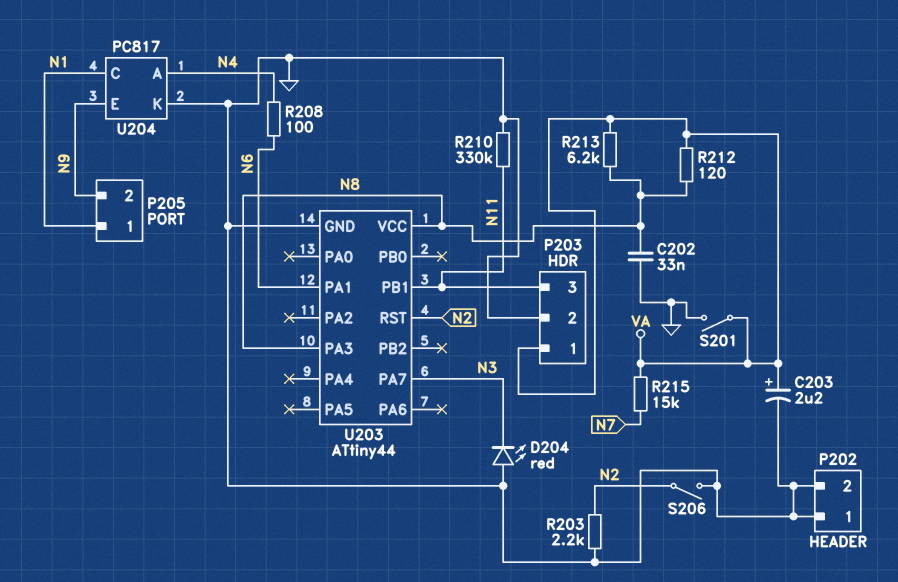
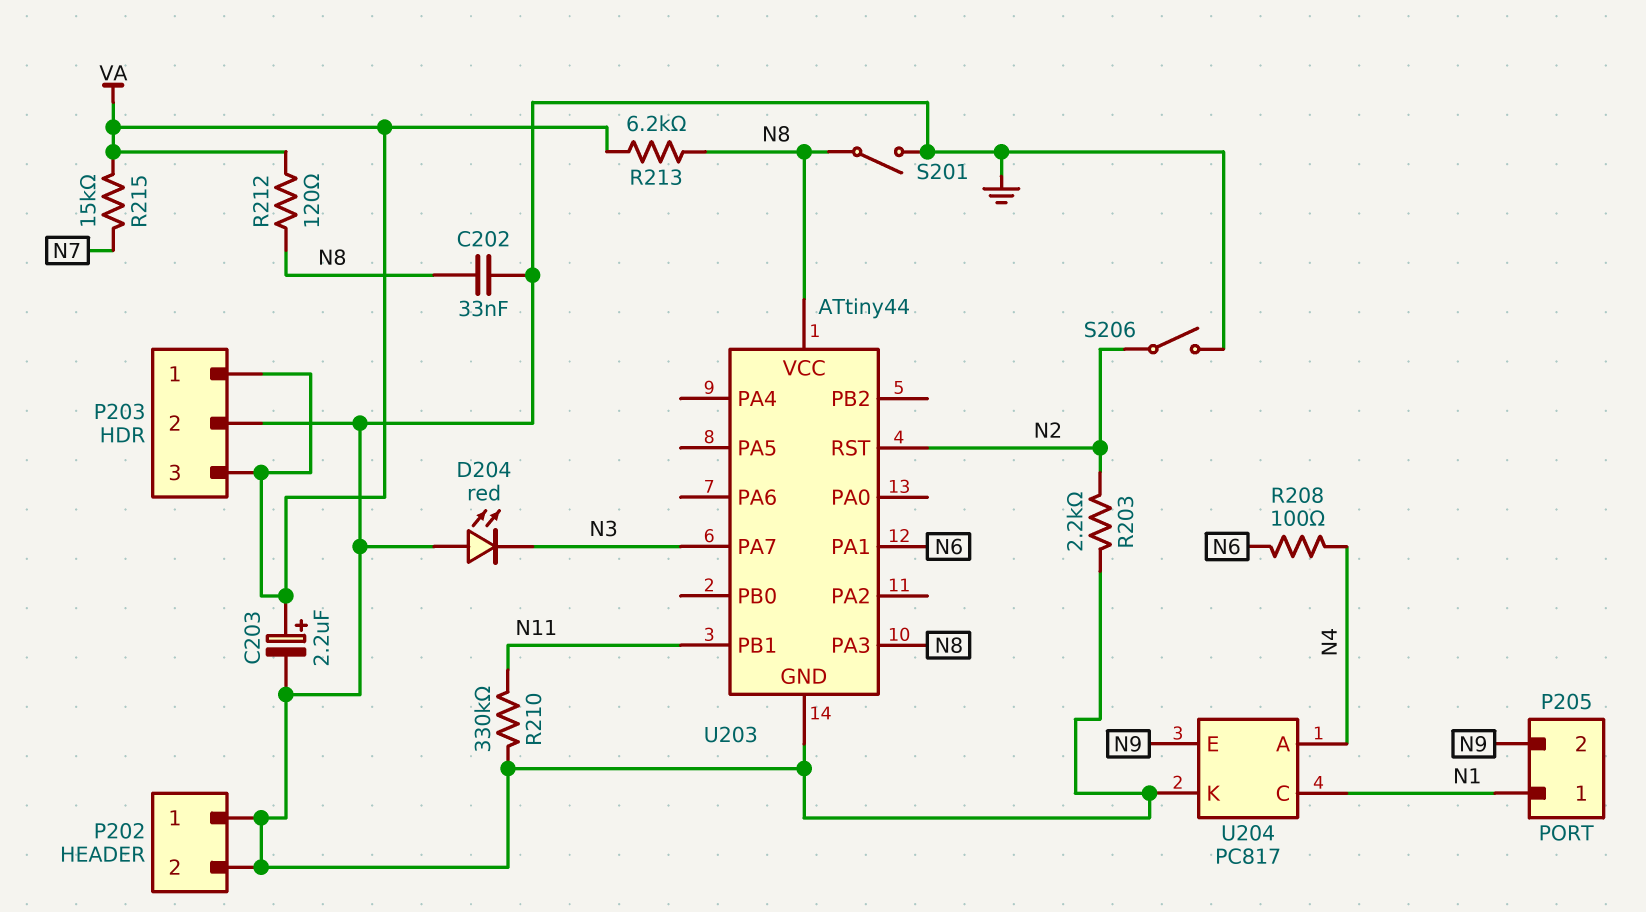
P203 pin 3: N11 -> VA
S201: switch (GND, VA) -> switch (GND, N8)

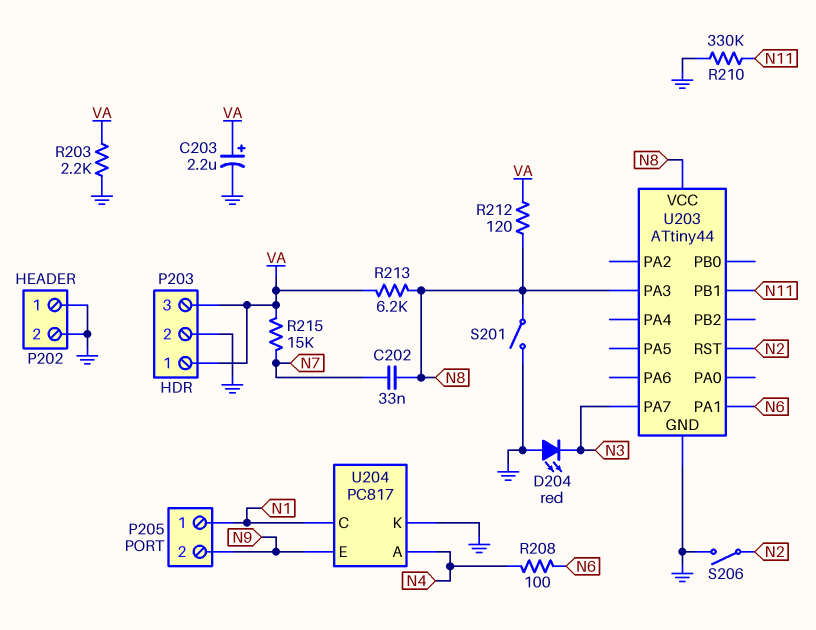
C202: 33nF (GND, N8) -> 33nF (N7, N8)
R203: 2.2k (GND, N2) -> 2.2k (GND, VA)

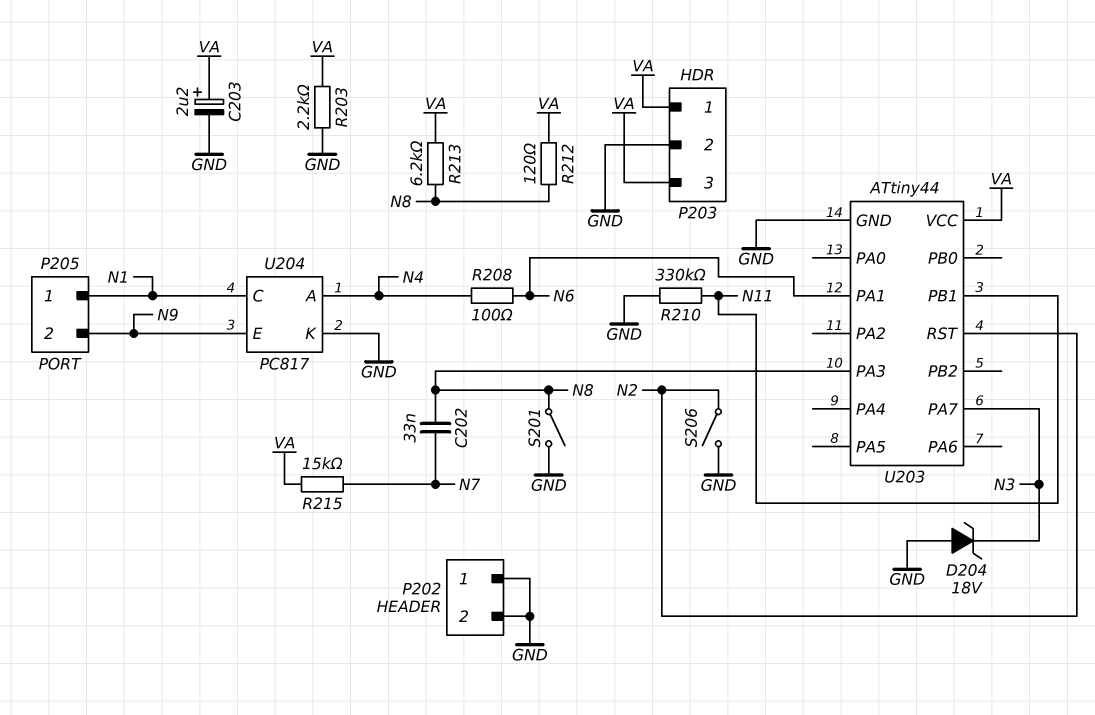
D204: LED red (A GND, K N3) -> zener 18V (A GND, K N3)
U203 pin VCC: N8 -> VA

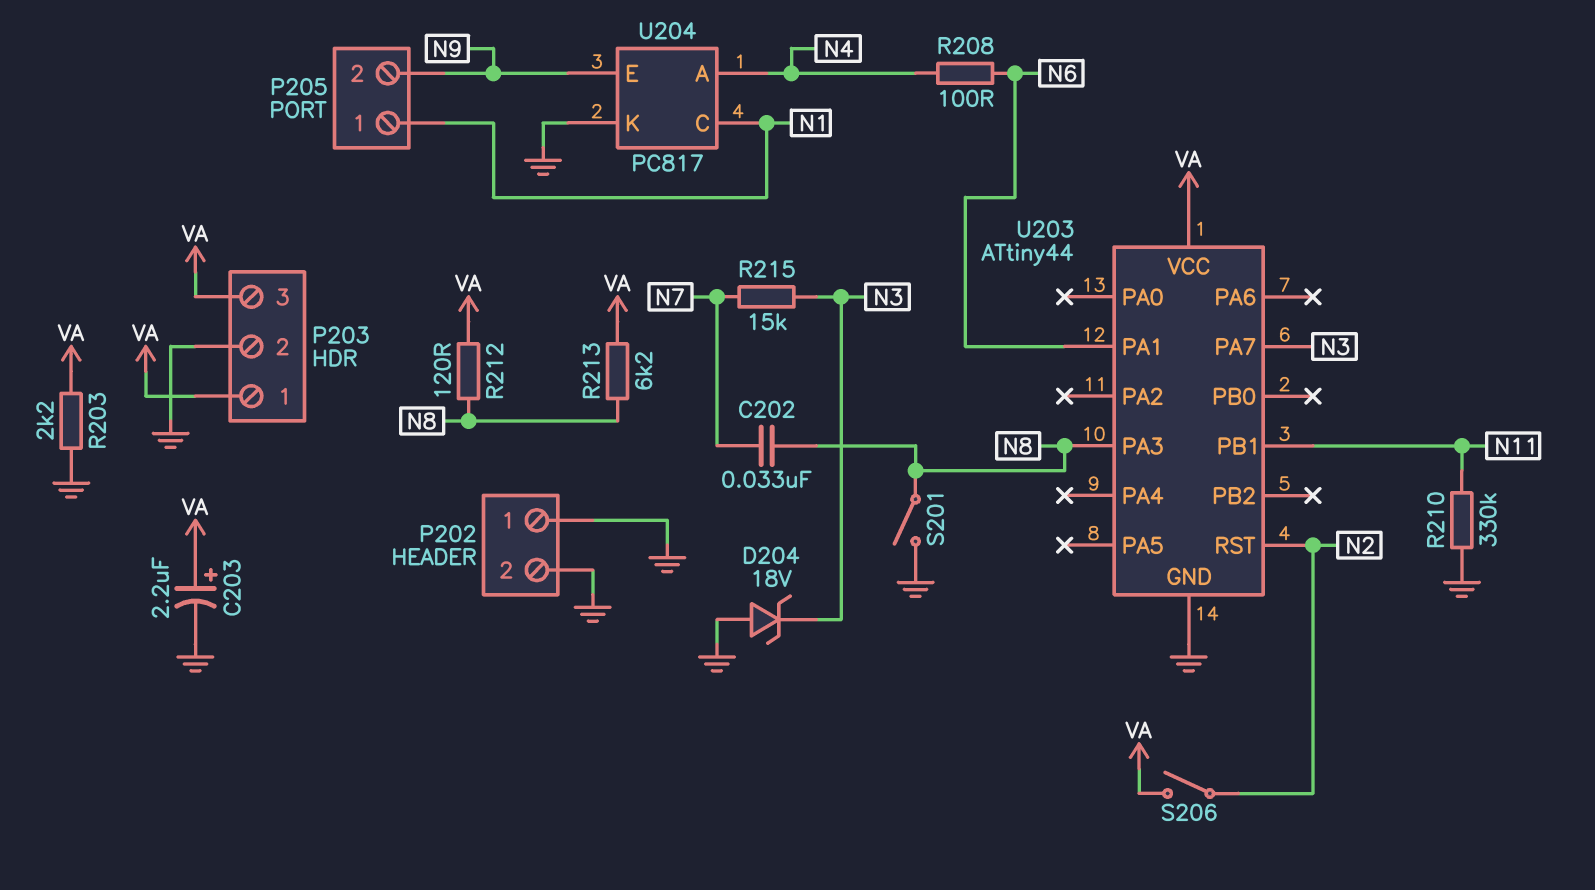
R215: 15k (N7, VA) -> 15k (N3, N7)
S206: switch (GND, N2) -> switch (N2, VA)

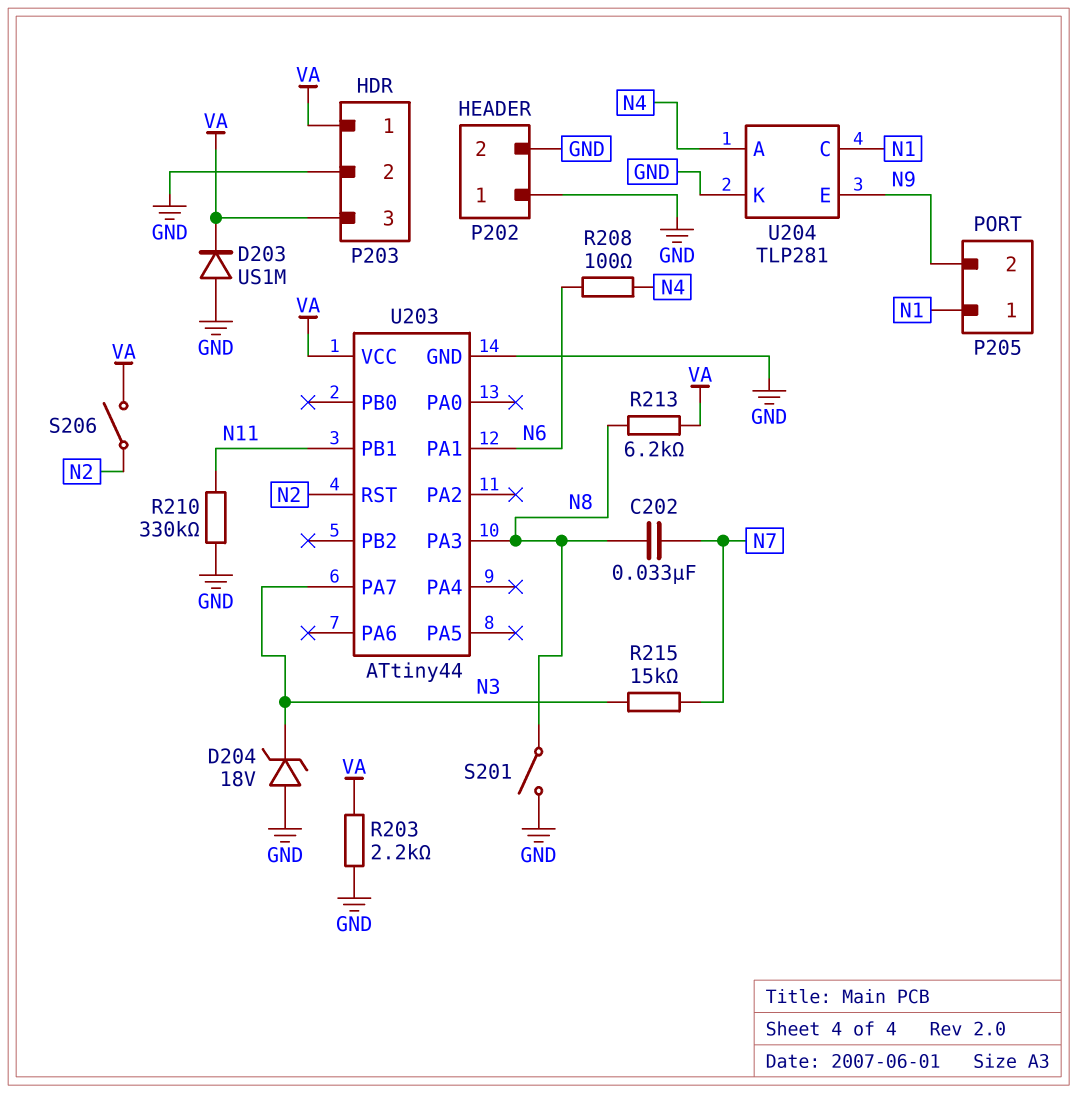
C203: 2.2uF (plus VA, minus GND) -> none
D203: none -> diode US1M (A GND, K VA)
R212: 120 (N8, VA) -> none
U204: PC817 -> TLP281

